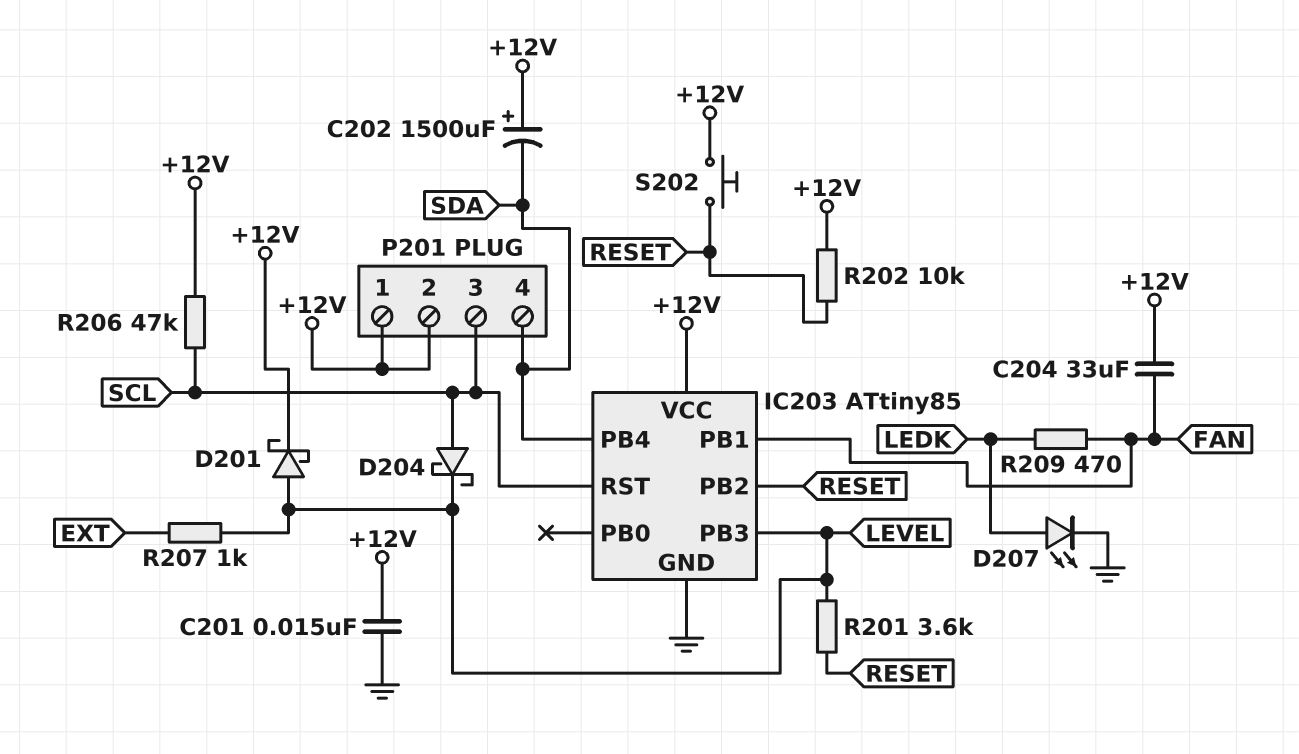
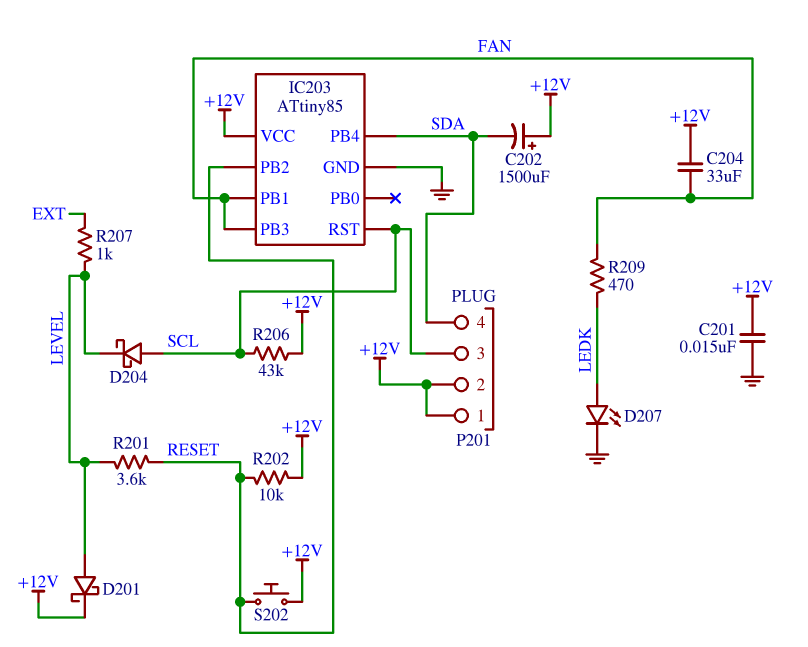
IC203 pin PB3: LEVEL -> FAN
R206: 47k (+12V, SCL) -> 43k (+12V, SCL)

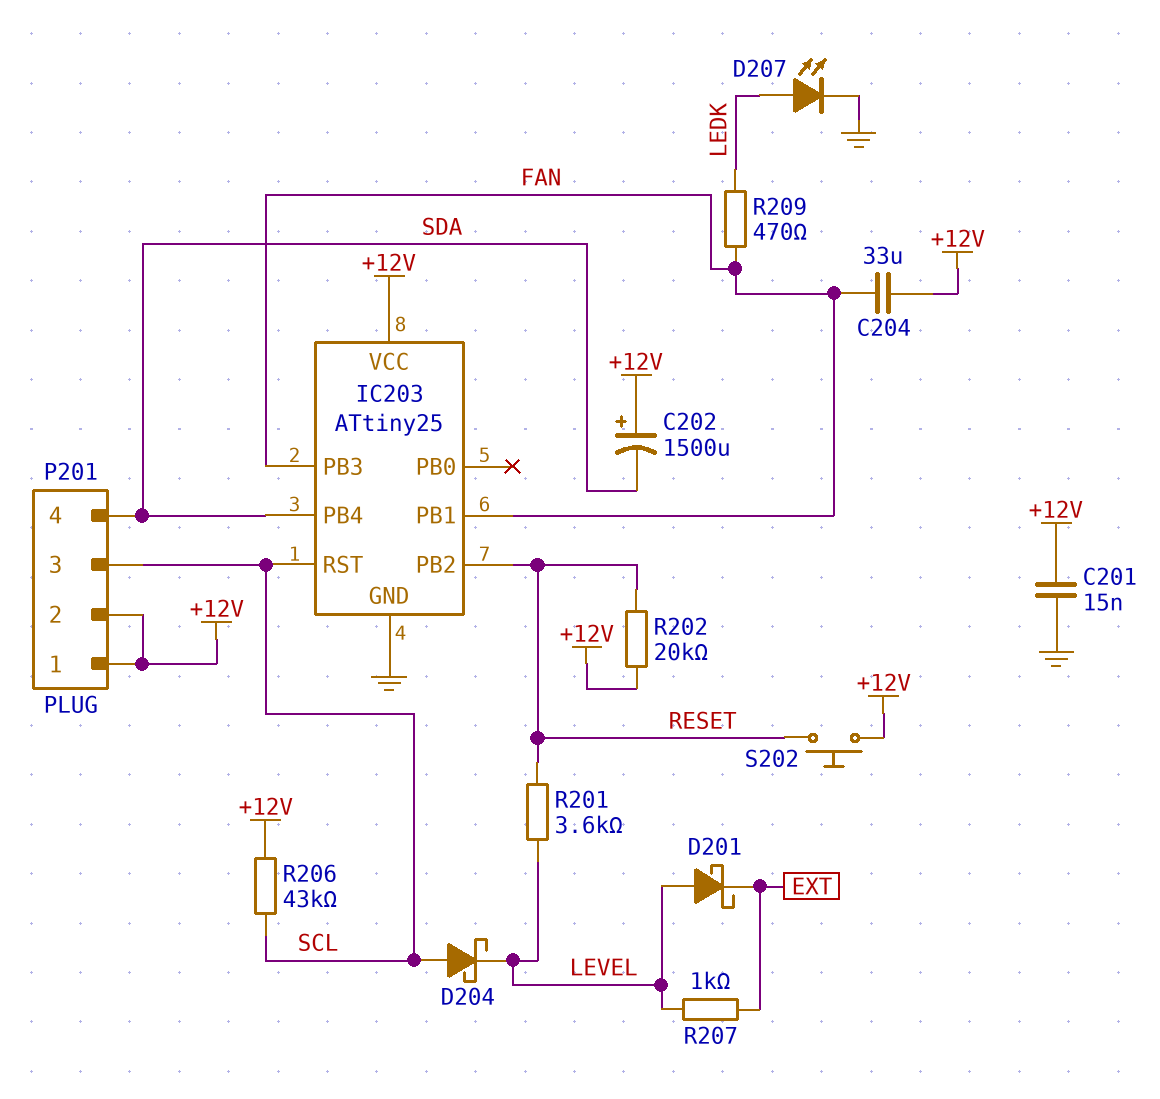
D201: schottky (A LEVEL, K +12V) -> schottky (A LEVEL, K EXT)
IC203: ATtiny85 -> ATtiny25
R202: 10k (+12V, RESET) -> 20k (+12V, RESET)

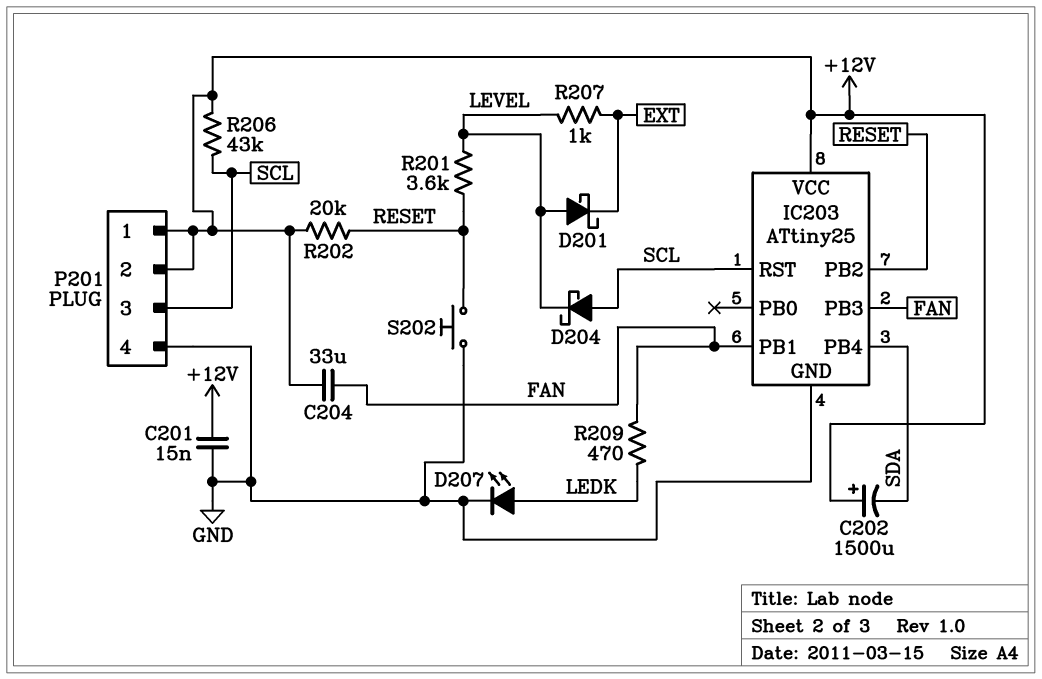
P201 pin 4: SDA -> GND
S202: button (+12V, RESET) -> button (GND, RESET)

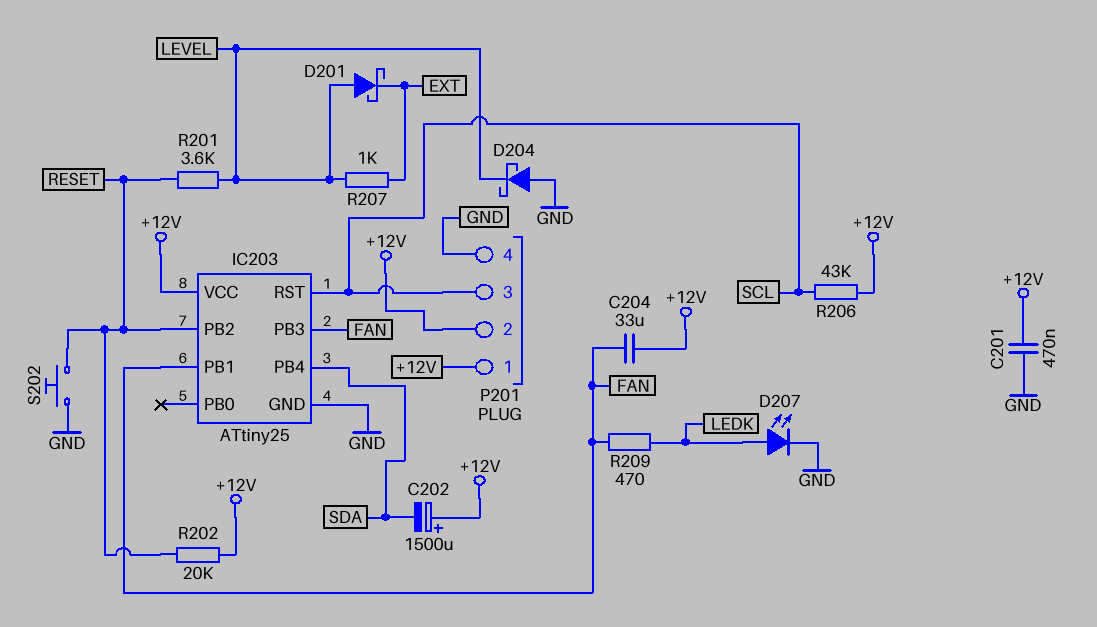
C201: 15nF (+12V, GND) -> 470nF (+12V, GND)
D204: schottky (A SCL, K LEVEL) -> schottky (A GND, K LEVEL)

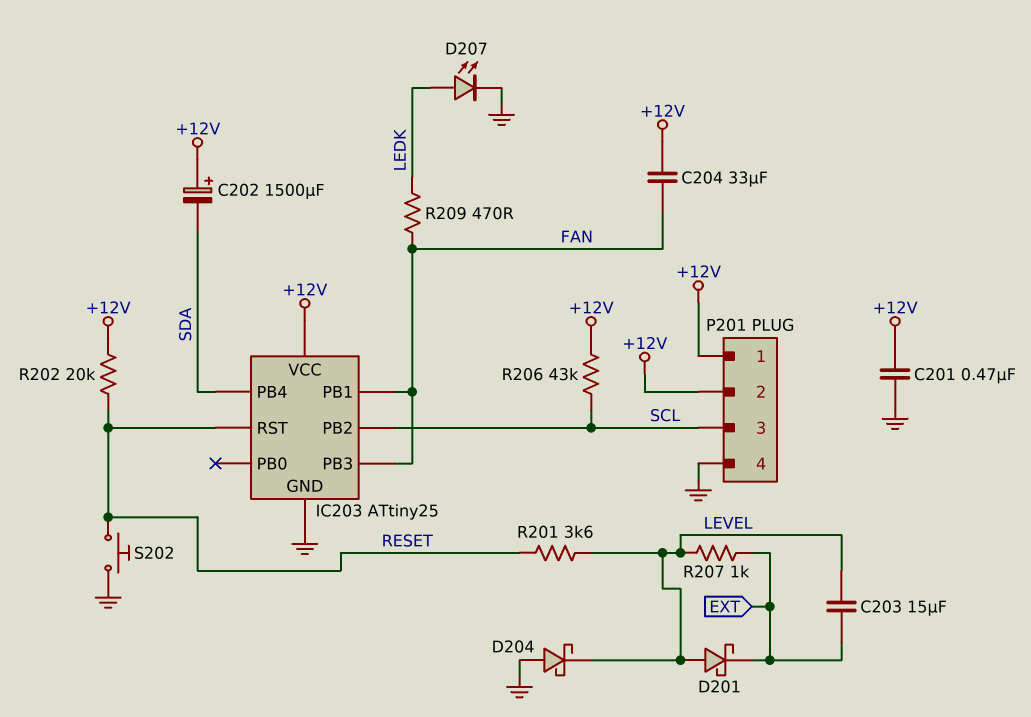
C203: none -> 15uF (EXT, LEVEL)
IC203 pin PB2: RESET -> SCL
IC203 pin RST: SCL -> RESET

